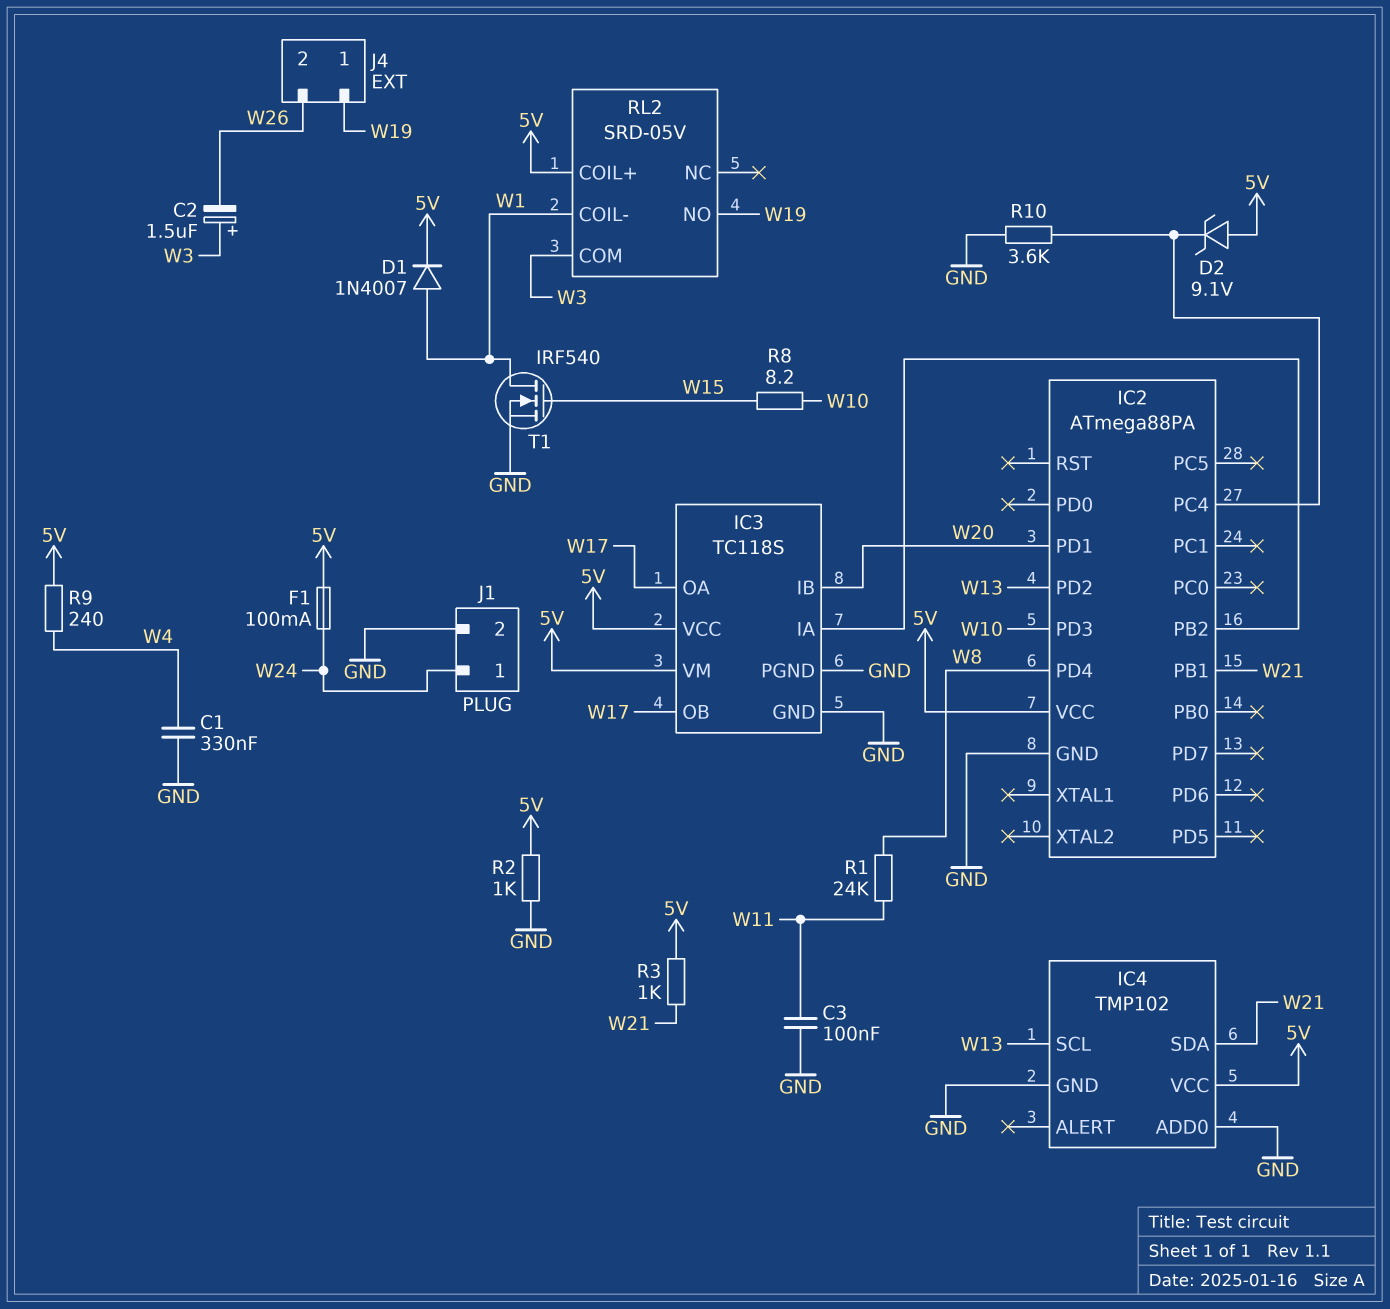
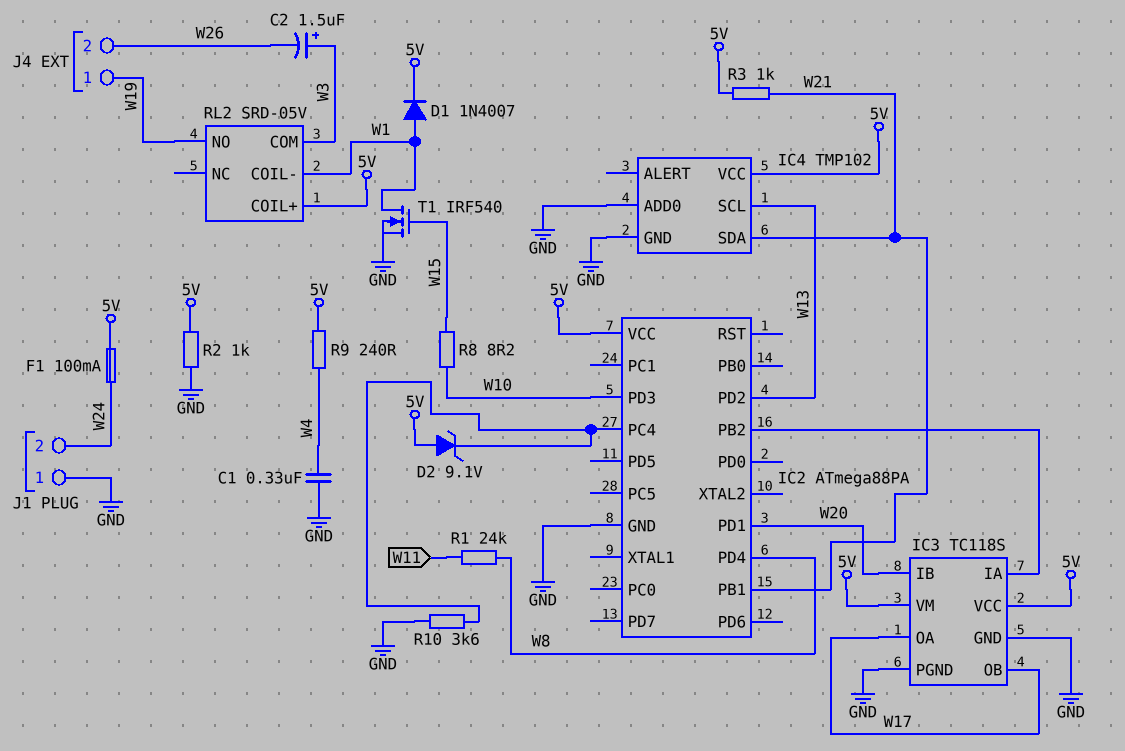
C3: 100nF (GND, W11) -> none
J1 pin 1: W24 -> GND
J1 pin 2: GND -> W24

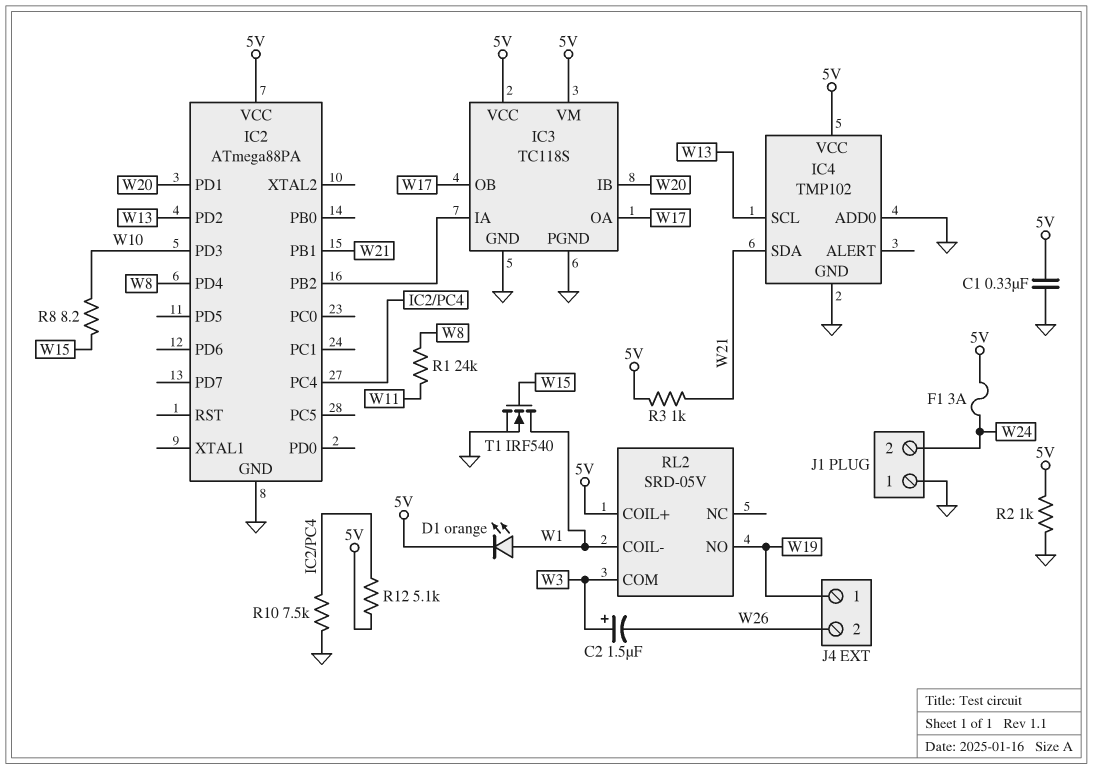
C1: 330nF (GND, W4) -> 330nF (5V, GND)
D1: diode 1N4007 (A W1, K 5V) -> LED orange (A W1, K 5V)
D2: zener 9.1V (A 5V, K IC2/PC4) -> none
F1: 100mA (5V, W24) -> 3A (5V, W24)
R9: 240 (5V, W4) -> none
R10: 3.6k (GND, IC2/PC4) -> 7.5k (GND, IC2/PC4)
R12: none -> 5.1k (5V, IC2/PC4)

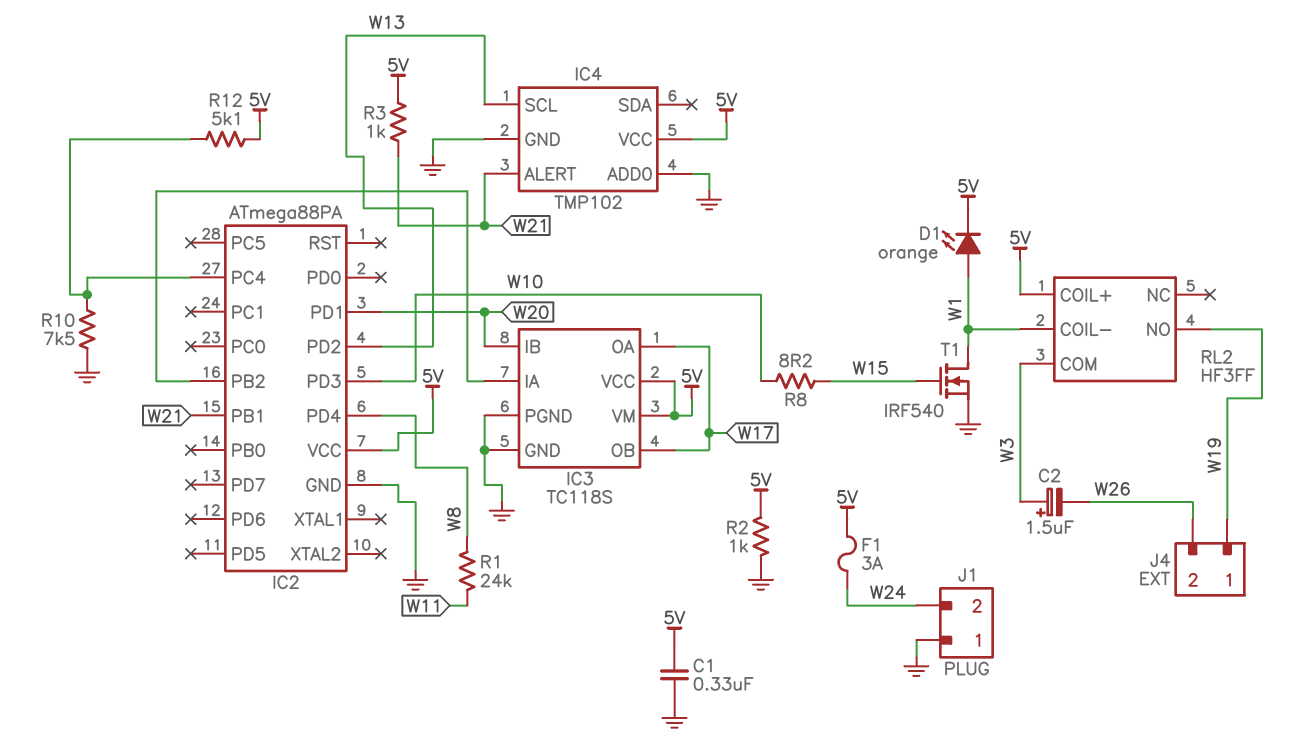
IC4 pin ALERT: none -> W21
IC4 pin SDA: W21 -> none
RL2: SRD-05V -> HF3FF

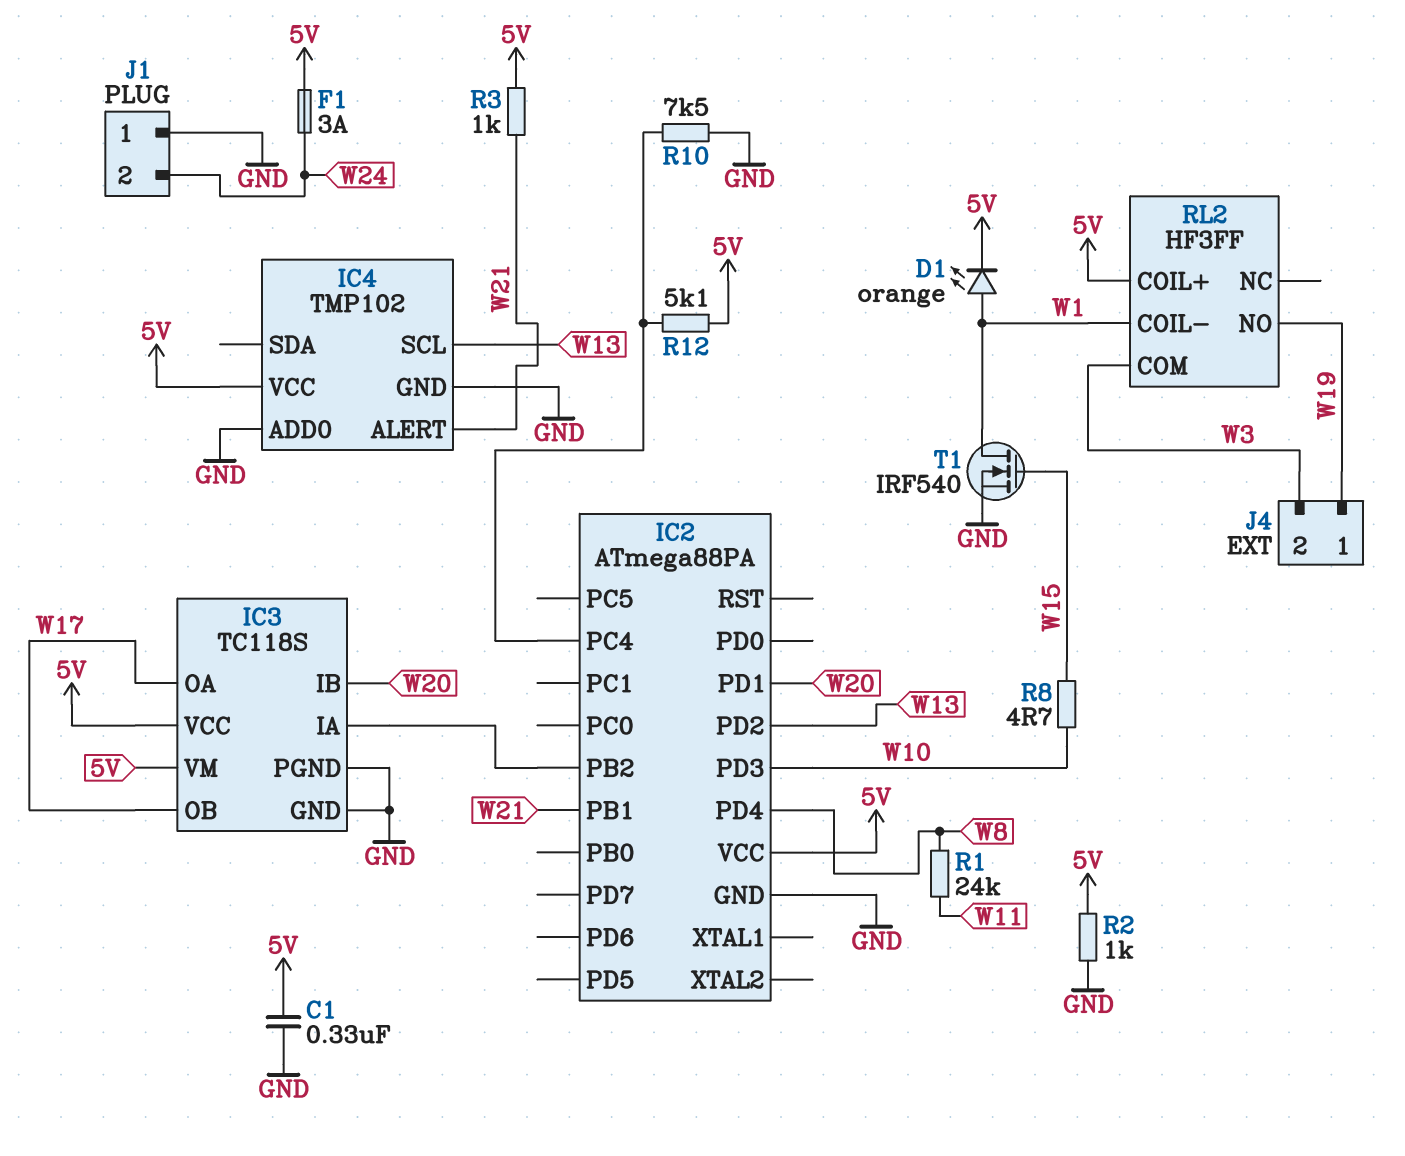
C2: 1.5uF (plus W3, minus W26) -> none
J4 pin 2: W26 -> W3
R8: 8.2 (W10, W15) -> 4.7 (W10, W15)

